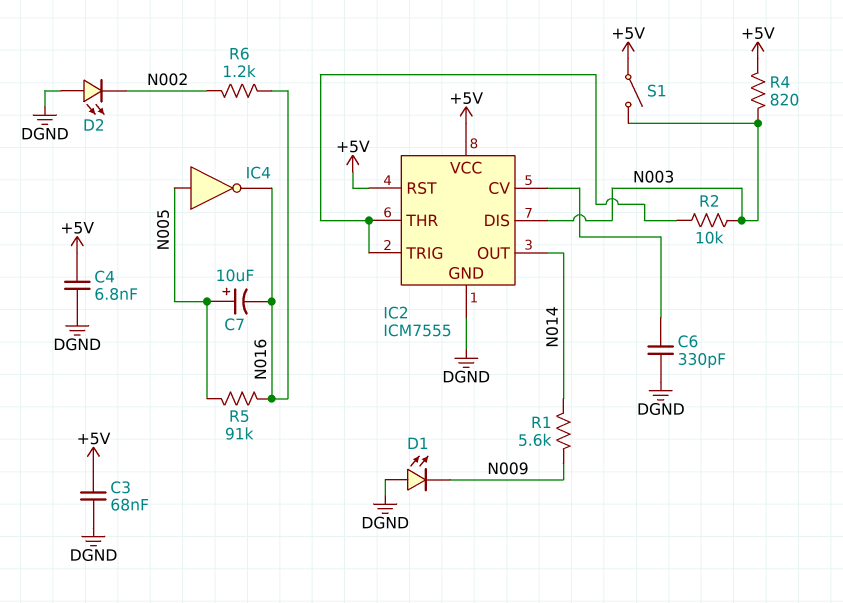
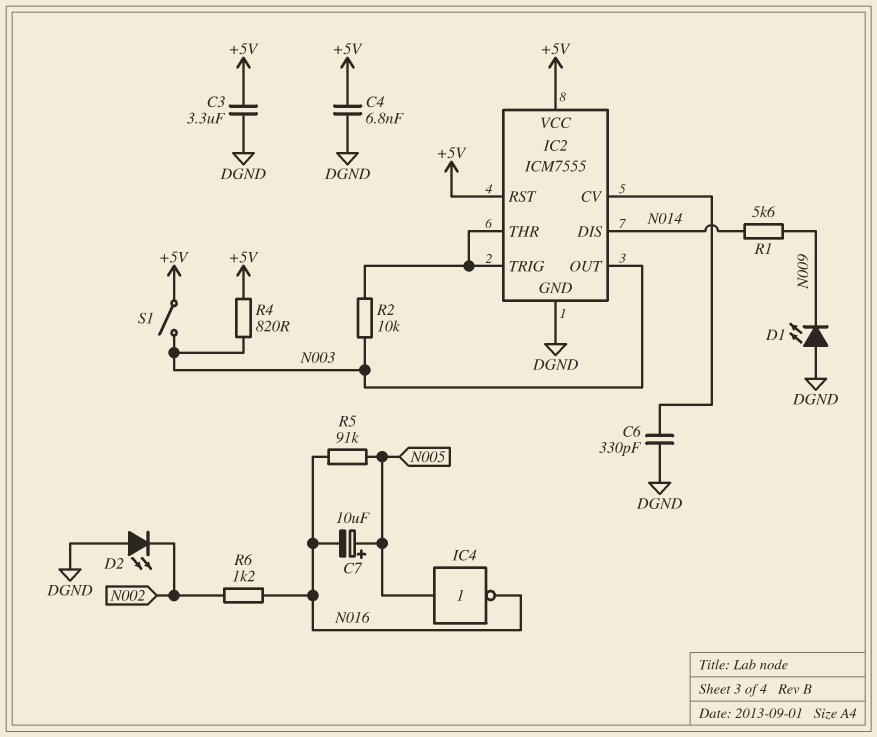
C3: 68nF (+5V, DGND) -> 3.3uF (+5V, DGND)
IC2 pin DIS: N003 -> N014
IC2 pin OUT: N014 -> N003

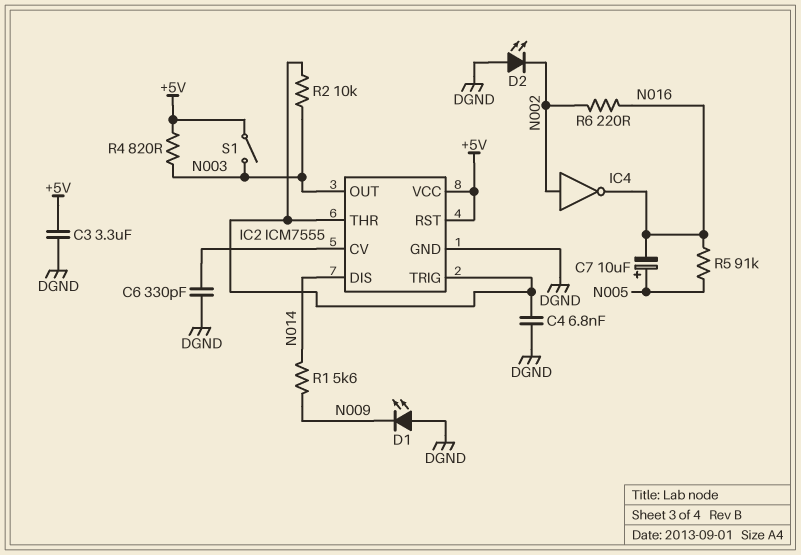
C4: 6.8nF (+5V, DGND) -> 6.8nF (DGND, IC2/THR)
IC4: NOT (in N005, out N016) -> NOT (in N002, out N016)
R6: 1.2k (N002, N016) -> 220 (N002, N016)

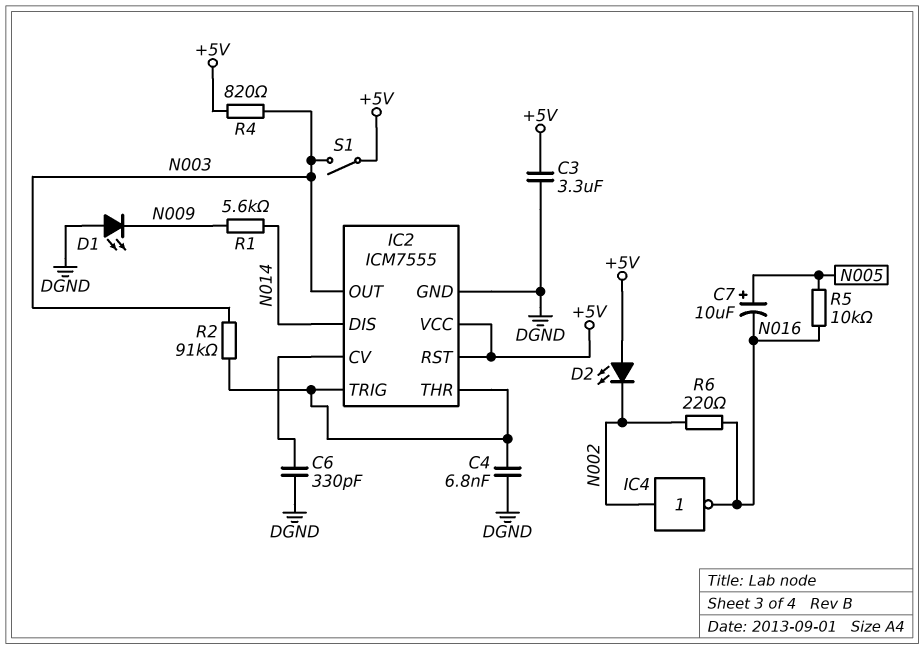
D2: LED (A DGND, K N002) -> LED (A +5V, K N002)
R2: 10k (IC2/THR, N003) -> 91k (IC2/THR, N003)
R5: 91k (N005, N016) -> 10k (N005, N016)

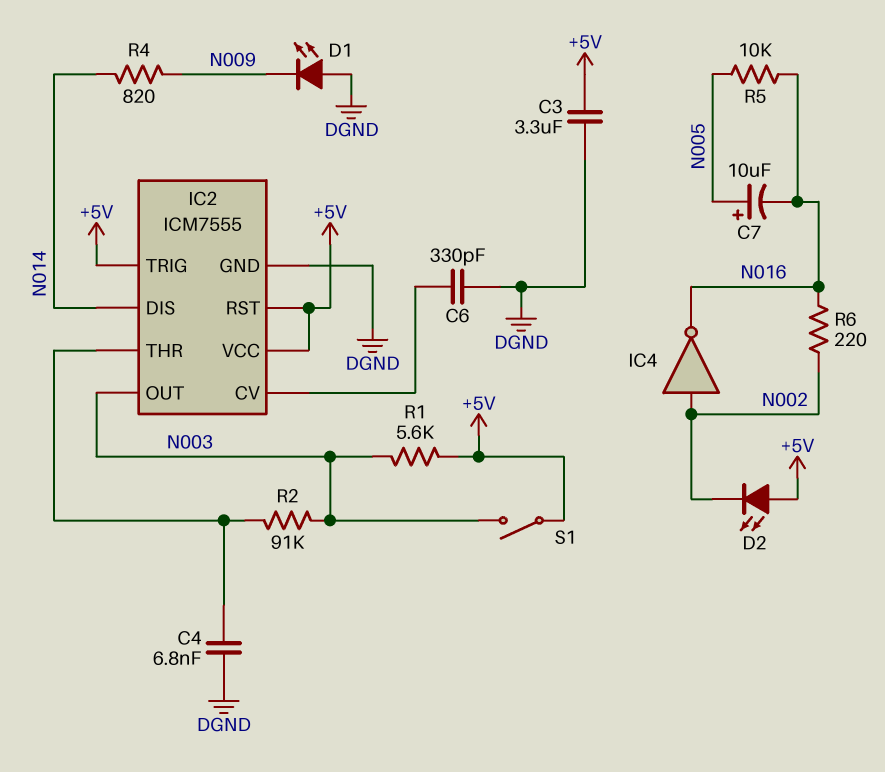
IC2 pin TRIG: IC2/THR -> +5V
R1: 5.6k (N009, N014) -> 5.6k (+5V, N003)
R4: 820 (+5V, N003) -> 820 (N009, N014)

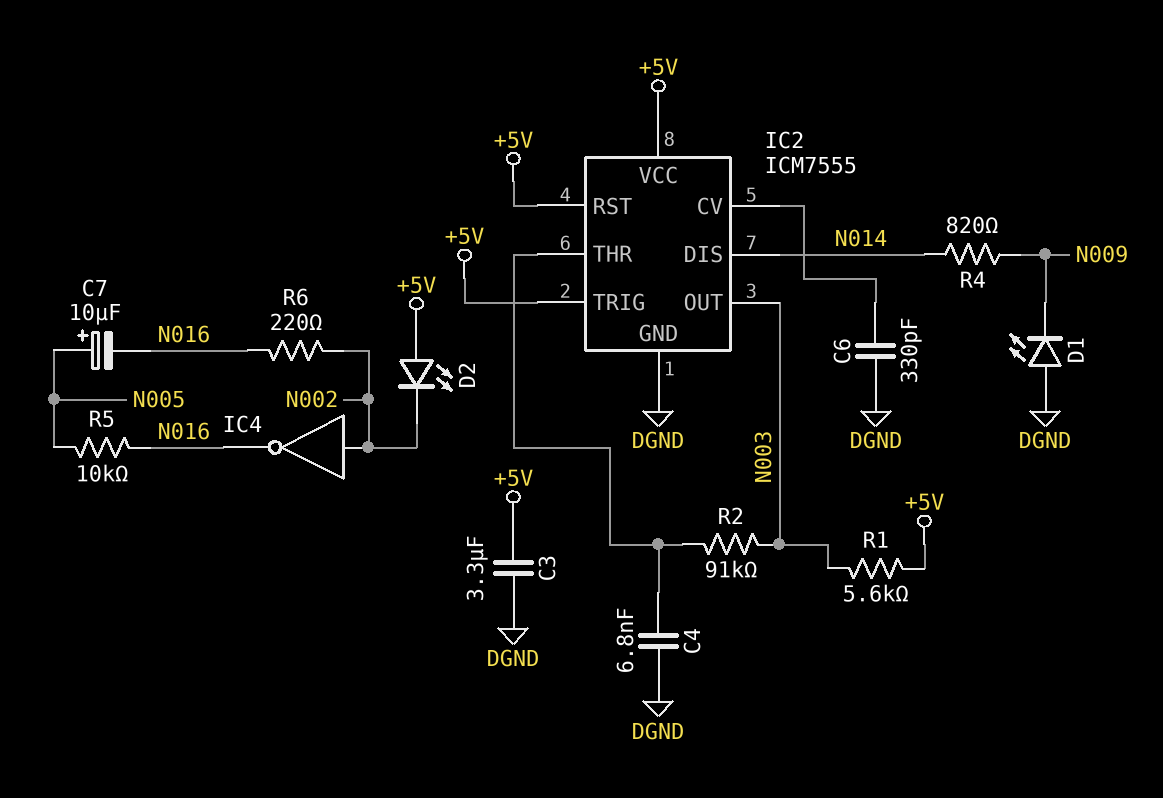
S1: switch (+5V, N003) -> none

